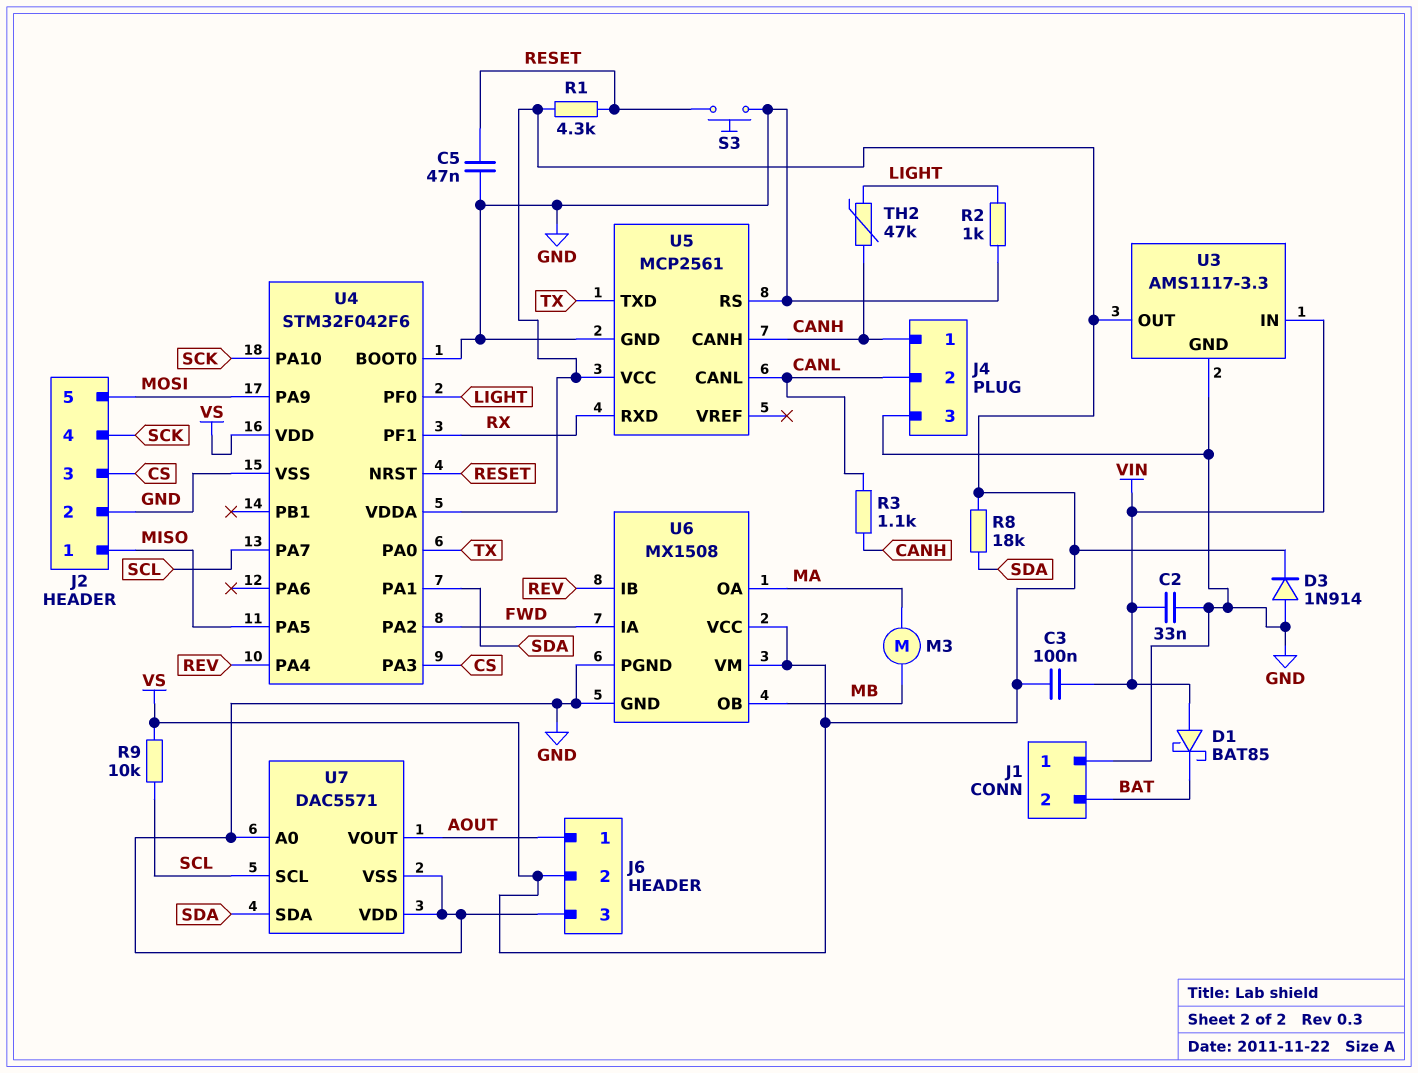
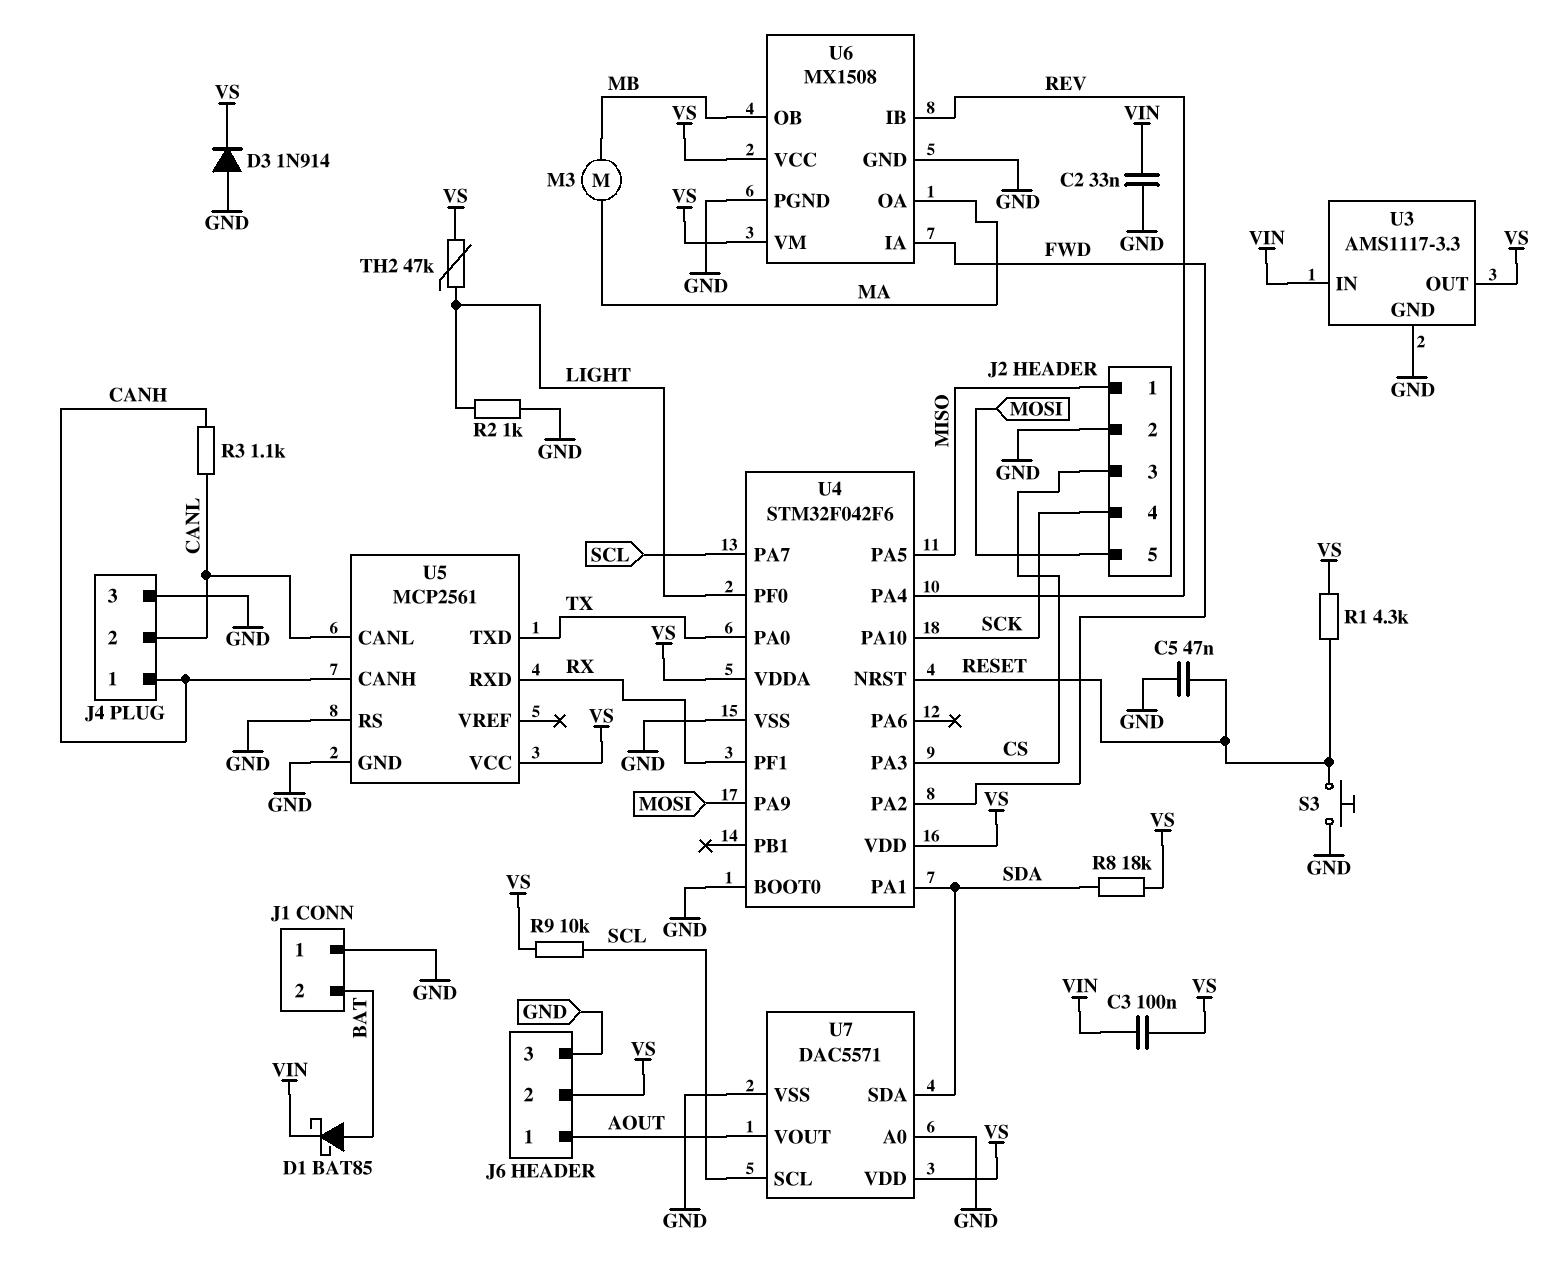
D1: schottky BAT85 (A VIN, K BAT) -> schottky BAT85 (A BAT, K VIN)
TH2: 47k (CANH, LIGHT) -> 47k (LIGHT, VS)
U7 pin VDD: GND -> VS

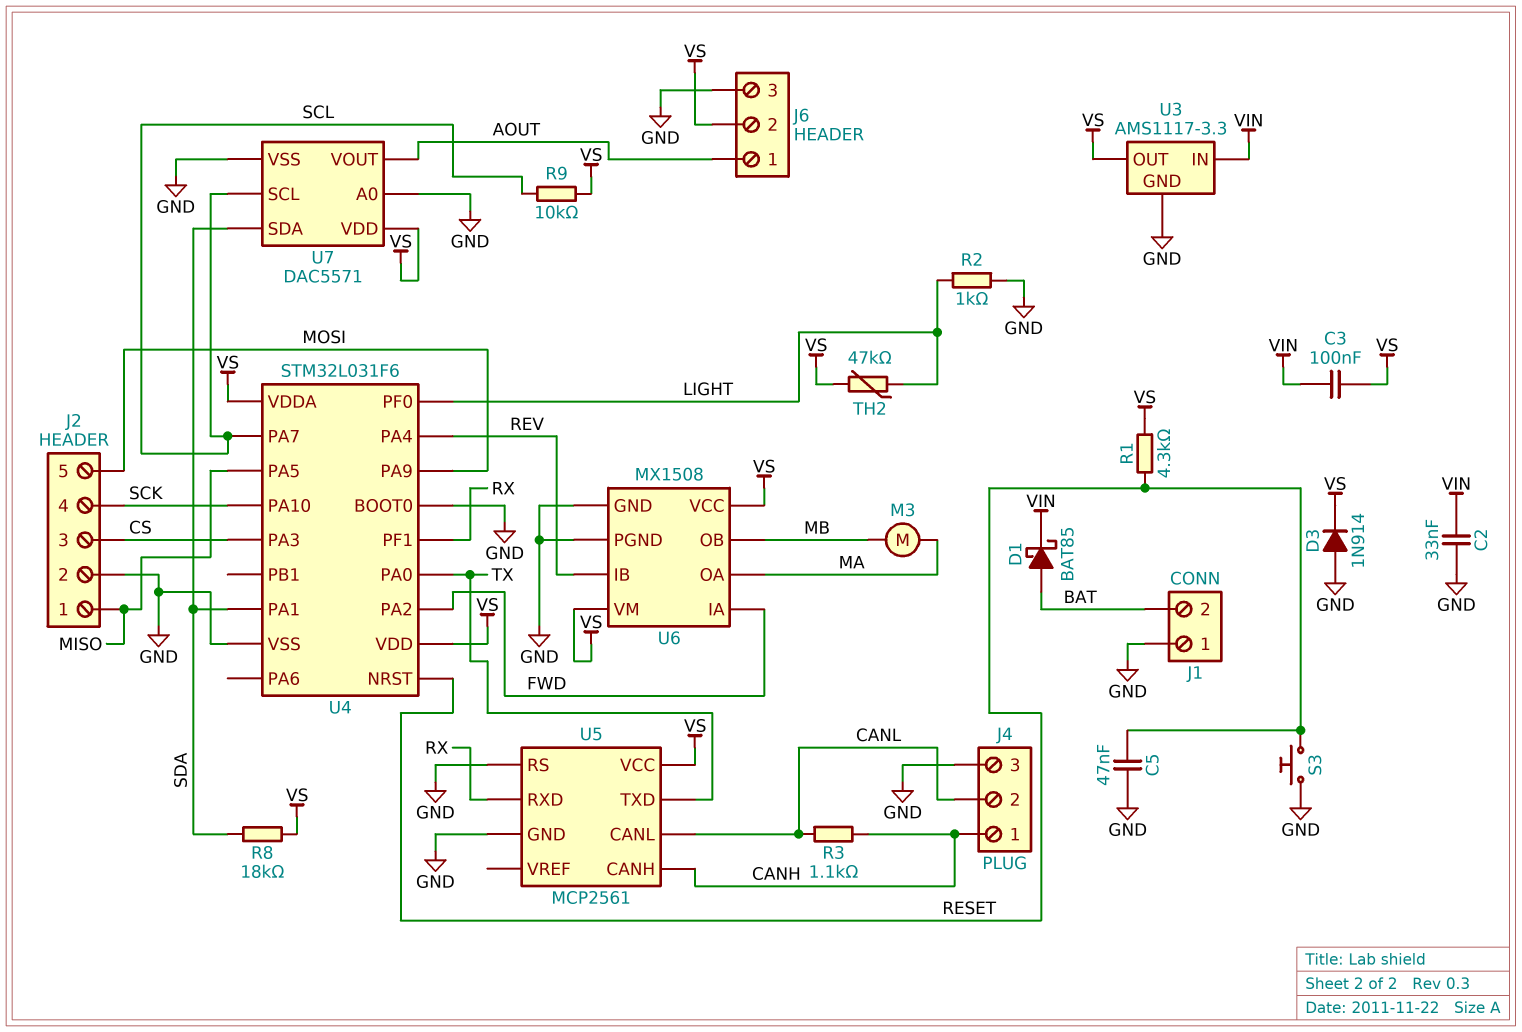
U4: STM32F042F6 -> STM32L031F6

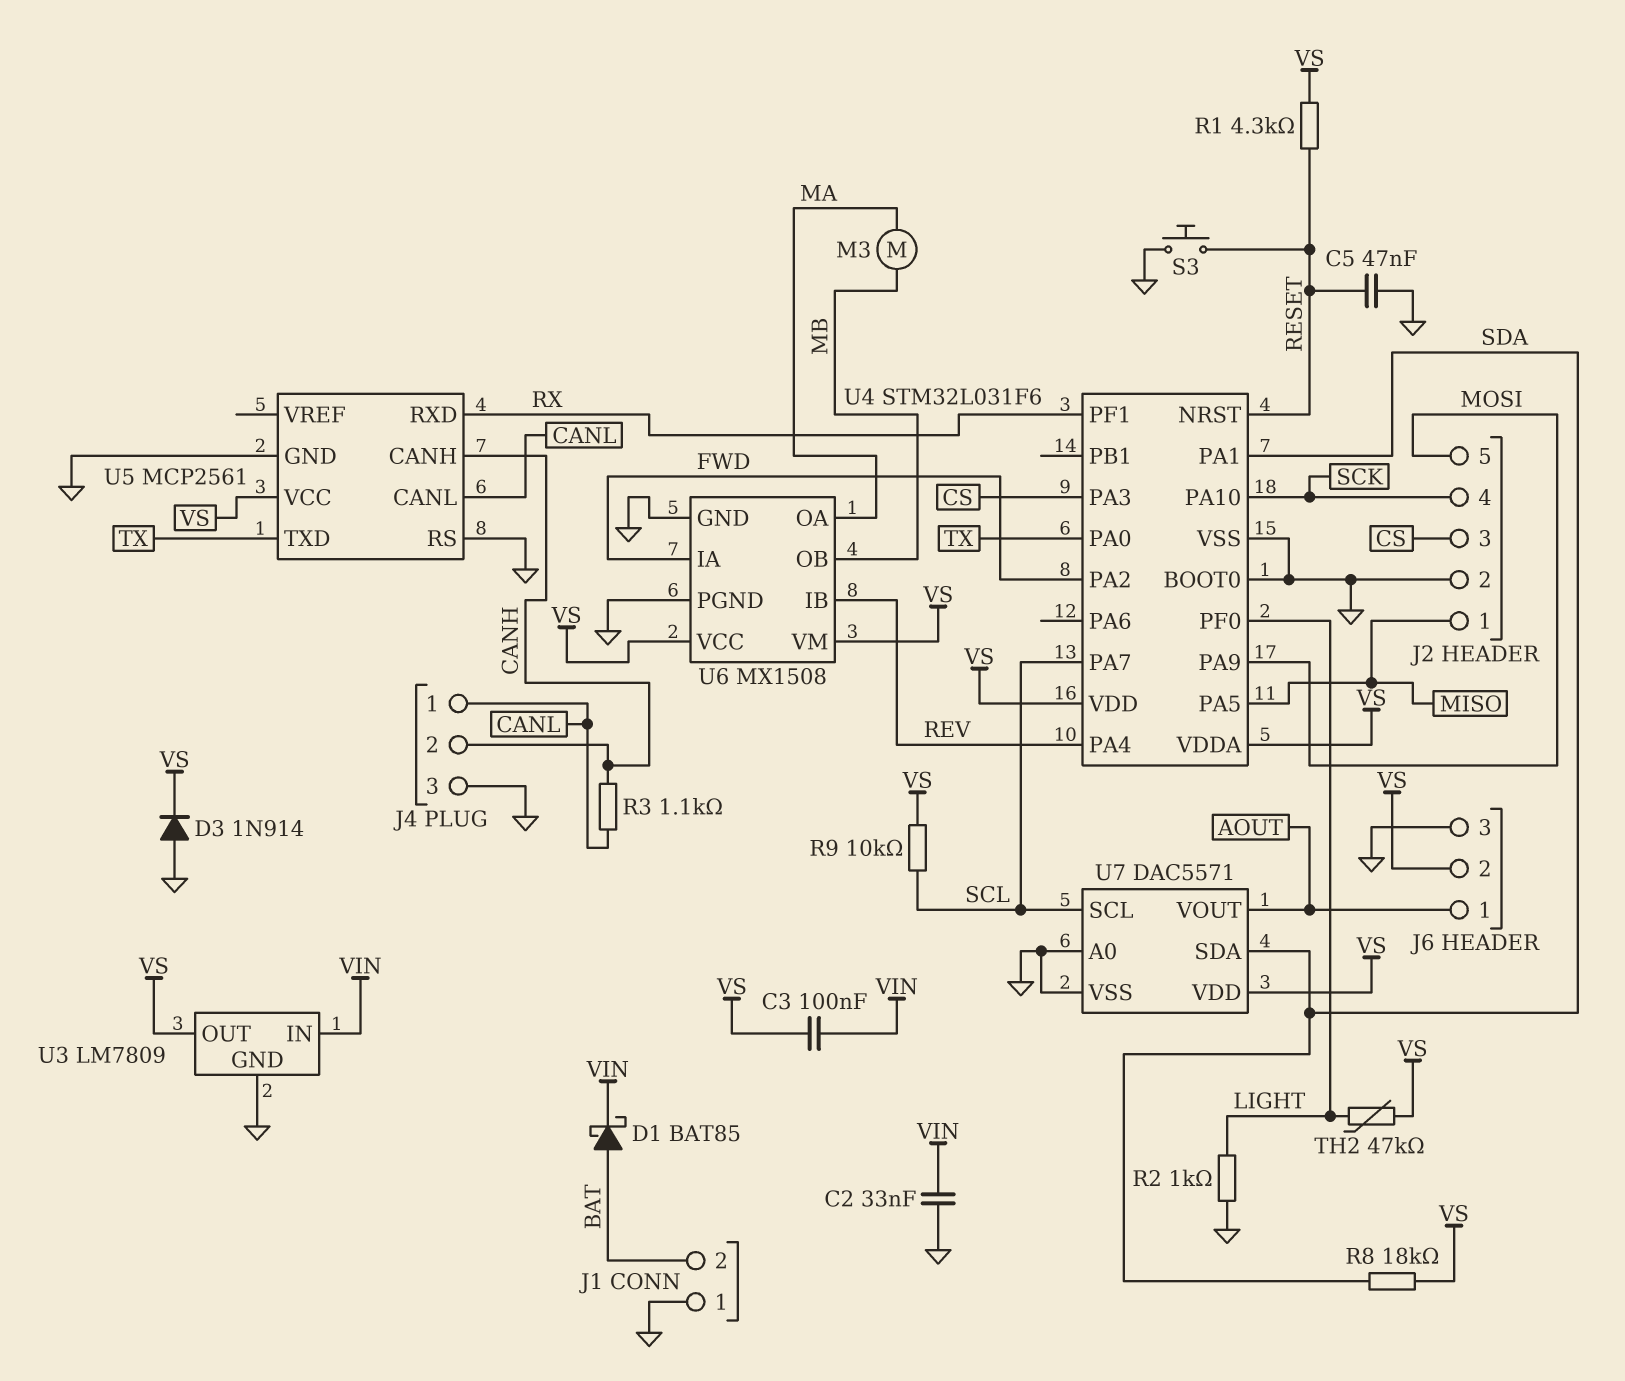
J4 pin 1: CANH -> CANL
J4 pin 2: CANL -> CANH
U3: AMS1117-3.3 -> LM7809

